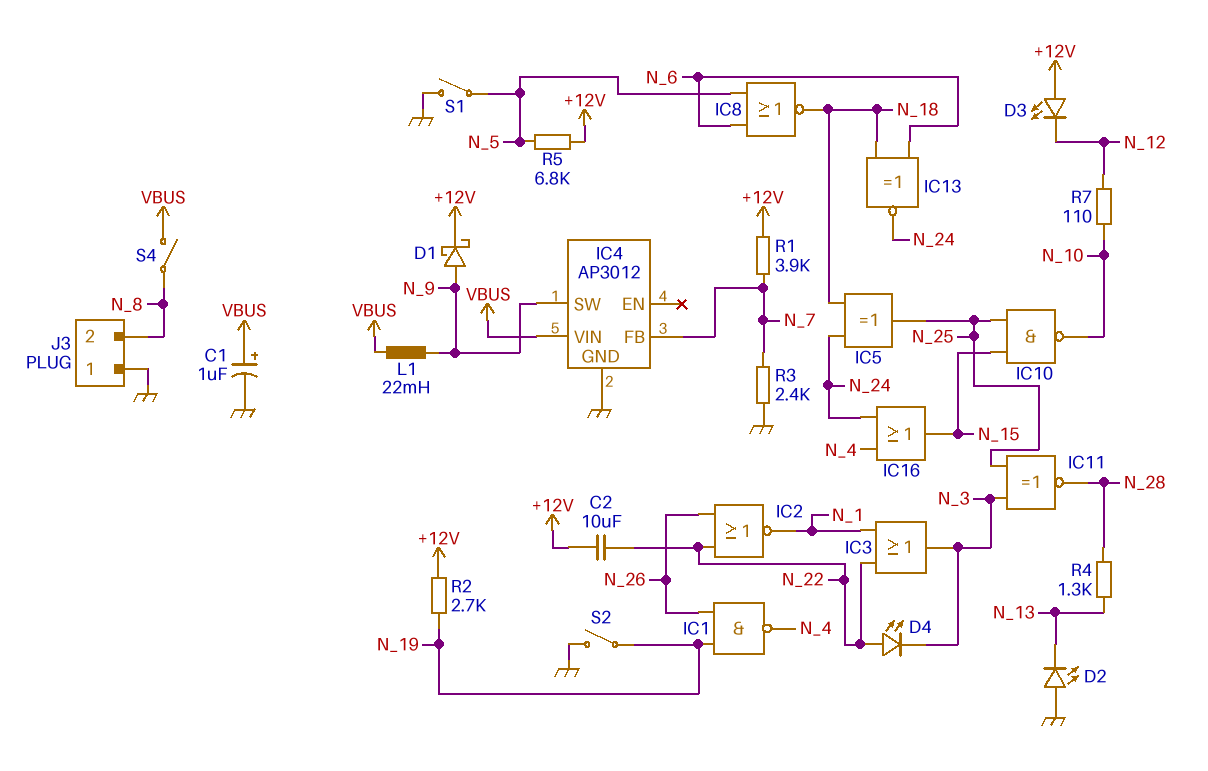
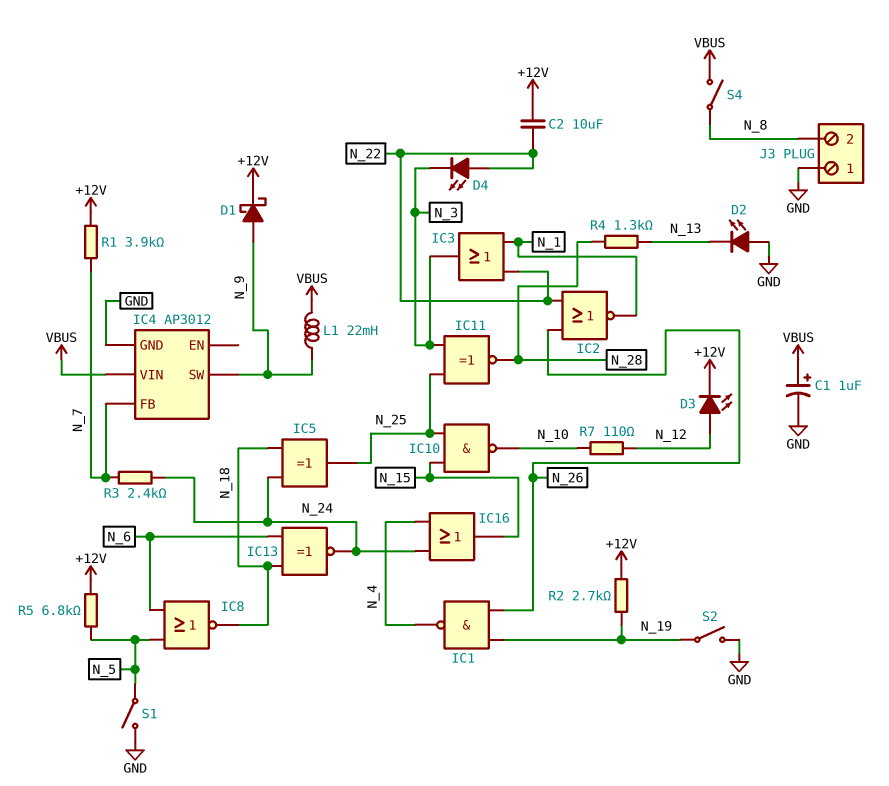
D3: LED (A +12V, K N_12) -> LED (A N_12, K +12V)
R3: 2.4k (GND, N_7) -> 2.4k (N_7, N_24)

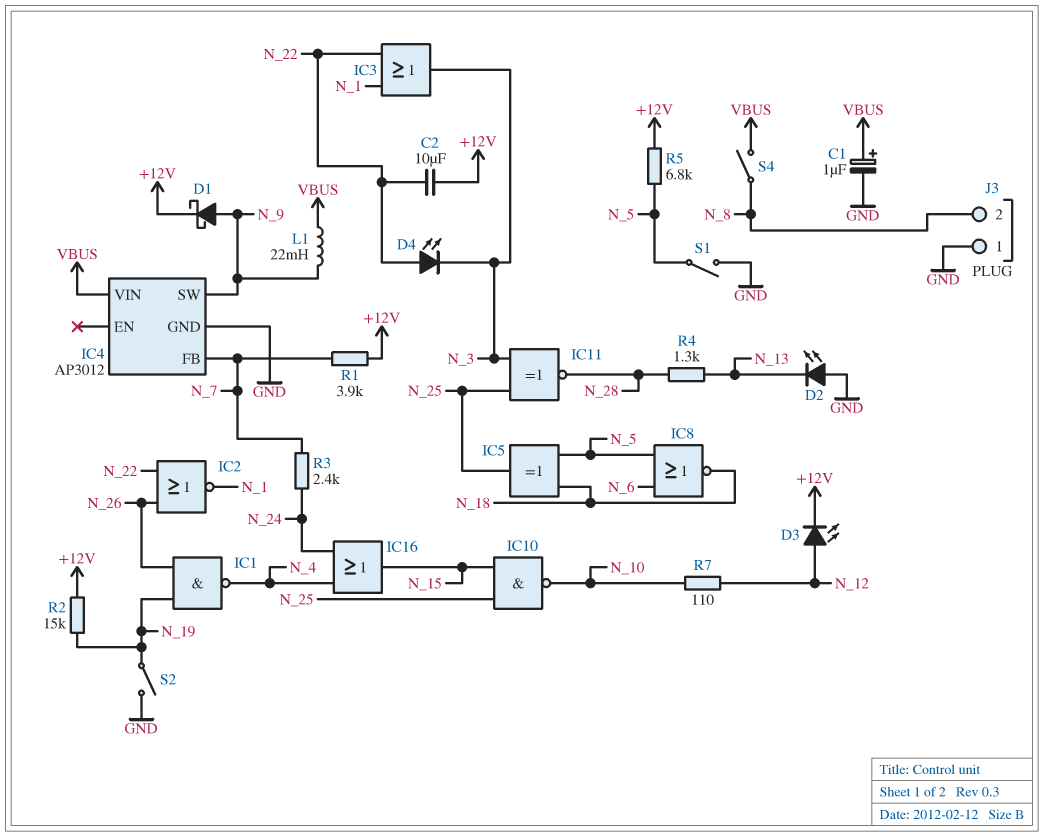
IC5: XOR (in N_18, in N_24, out N_25) -> XOR (in N_5, in N_18, out N_25)
IC13: XNOR (in N_6, in N_18, out N_24) -> none
R2: 2.7k (+12V, N_19) -> 15k (+12V, N_19)

